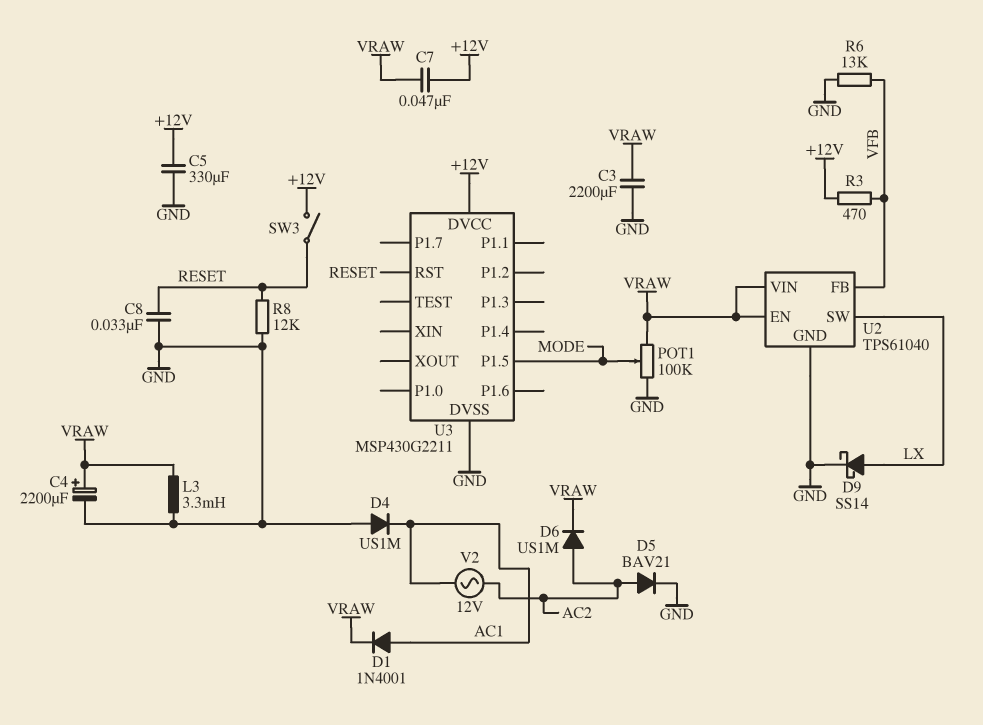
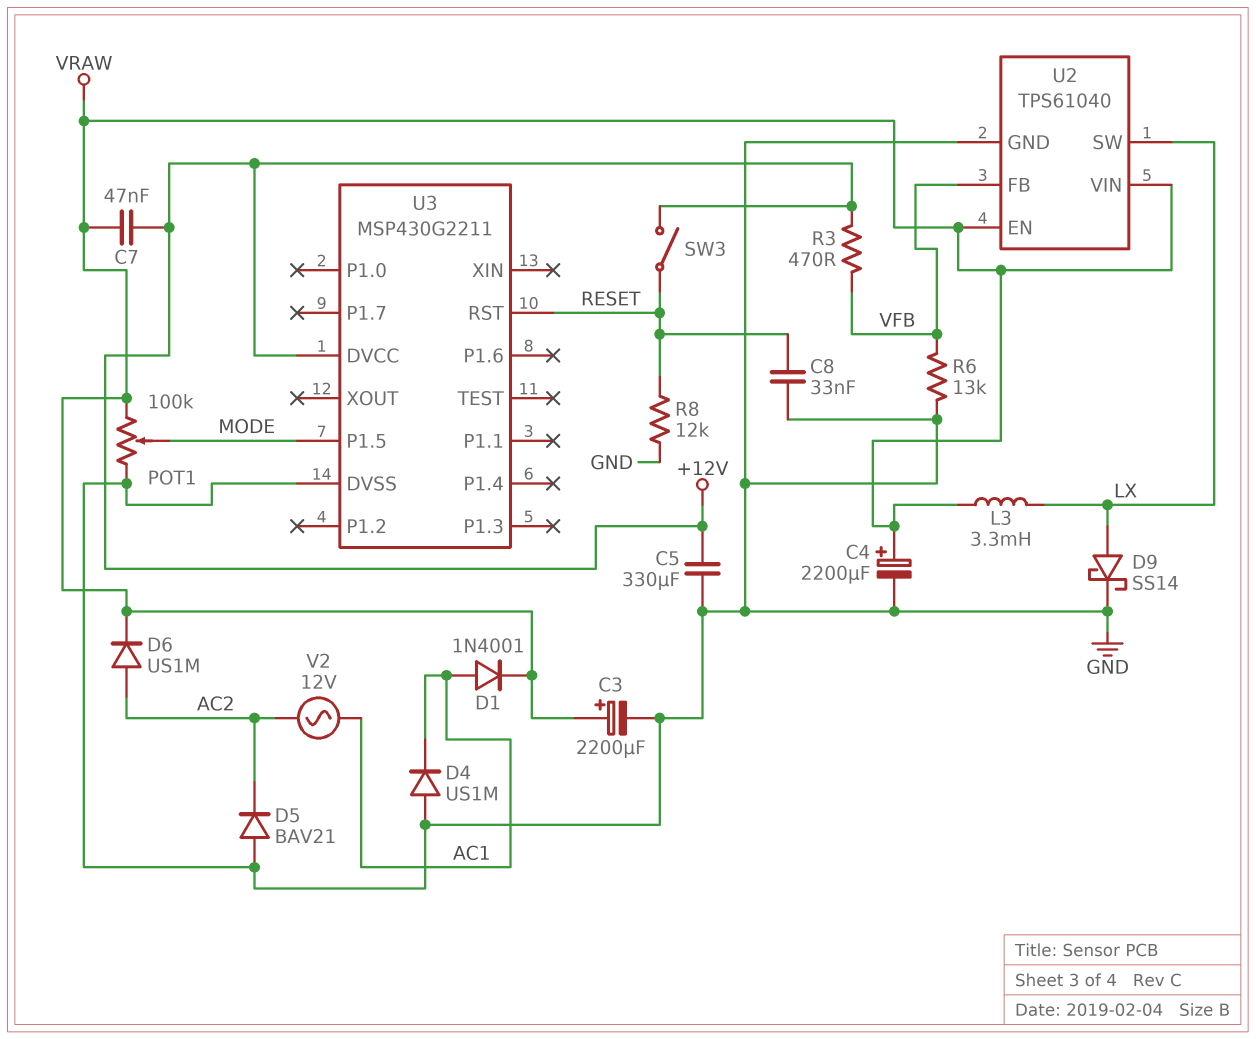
C3: 2200uF (GND, VRAW) -> 2200uF (plus VRAW, minus GND)
D5: diode BAV21 (A AC2, K GND) -> diode BAV21 (A GND, K AC2)
L3: 3.3mH (GND, VRAW) -> 3.3mH (LX, VRAW)

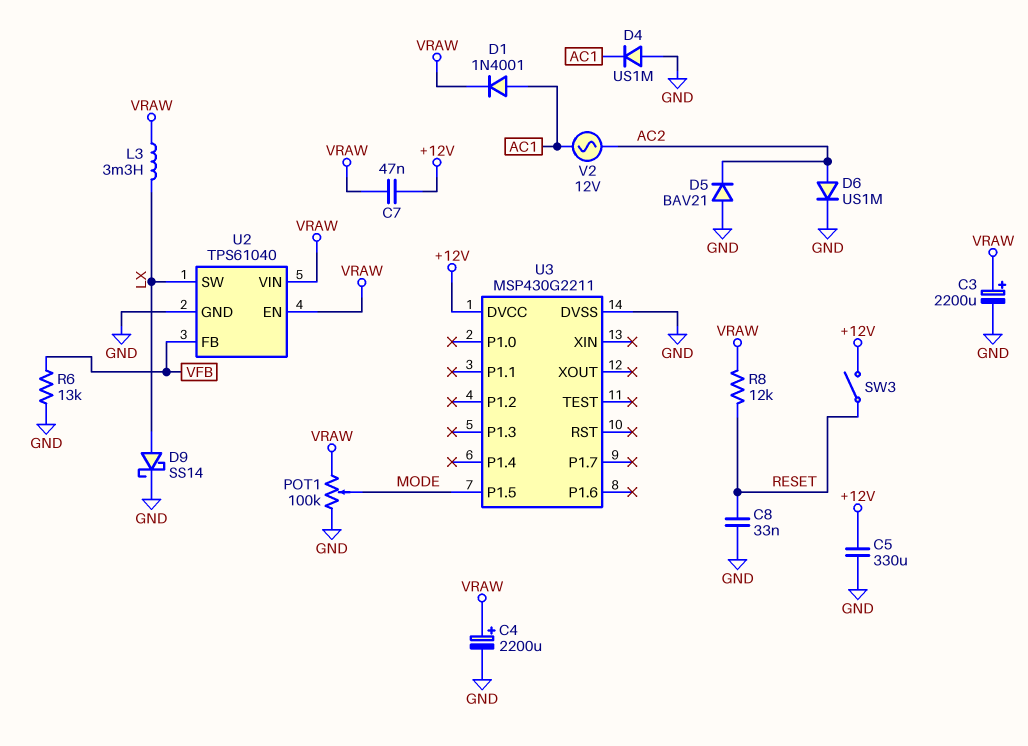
D6: diode US1M (A AC2, K VRAW) -> diode US1M (A AC2, K GND)
R3: 470 (+12V, VFB) -> none
R8: 12k (GND, RESET) -> 12k (RESET, VRAW)
U3 pin RST: RESET -> none

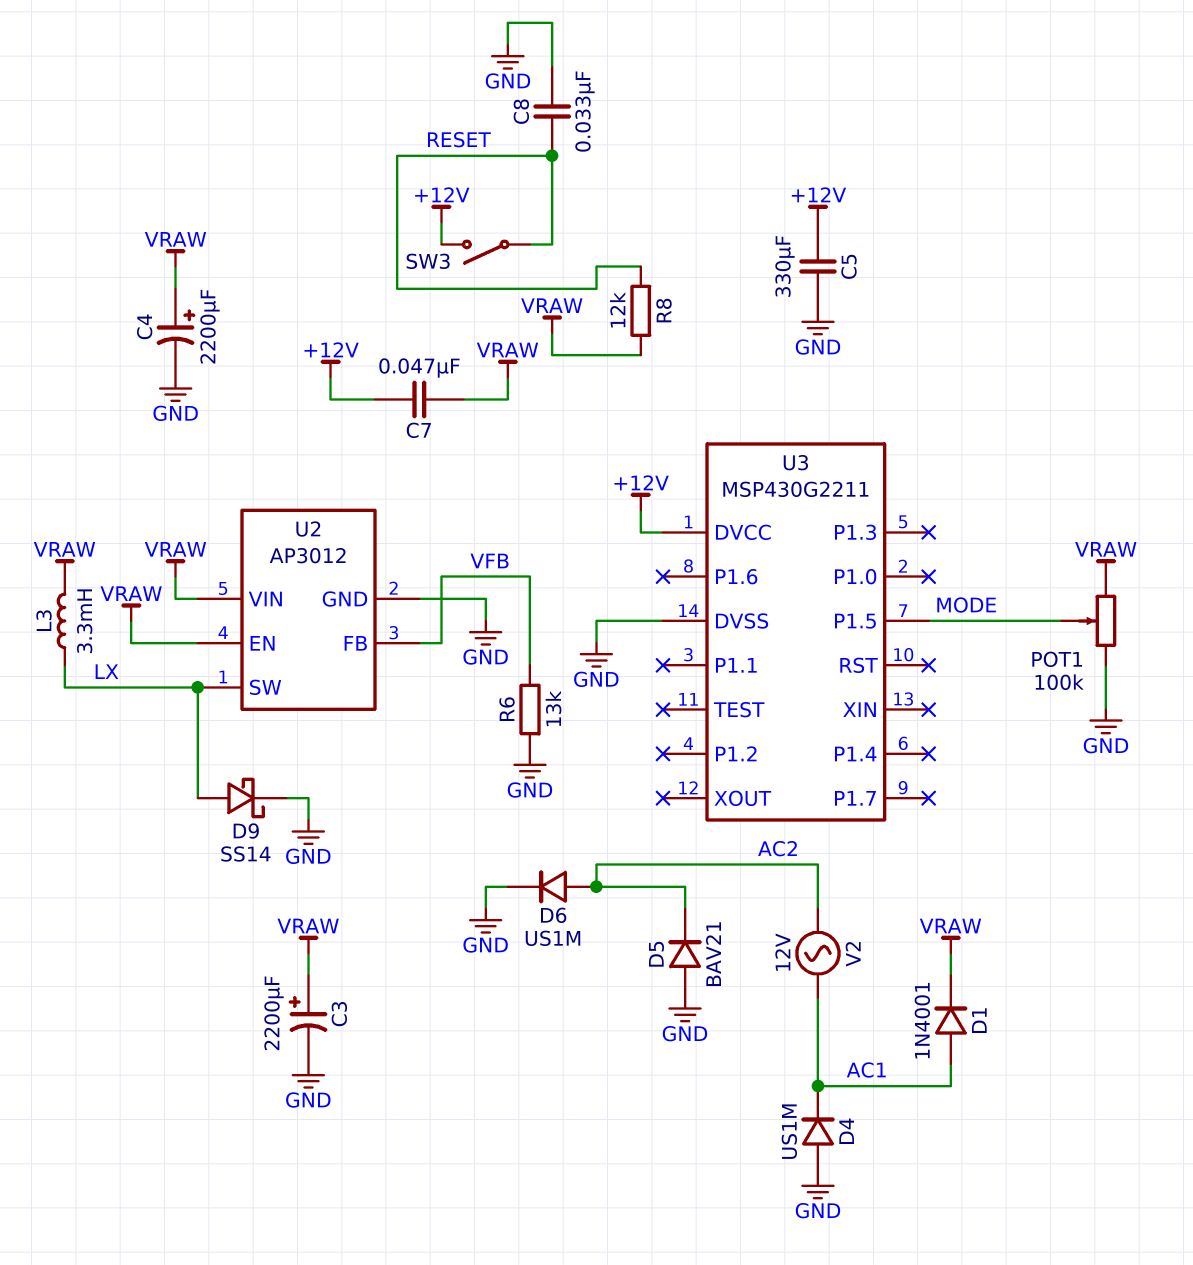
U2: TPS61040 -> AP3012

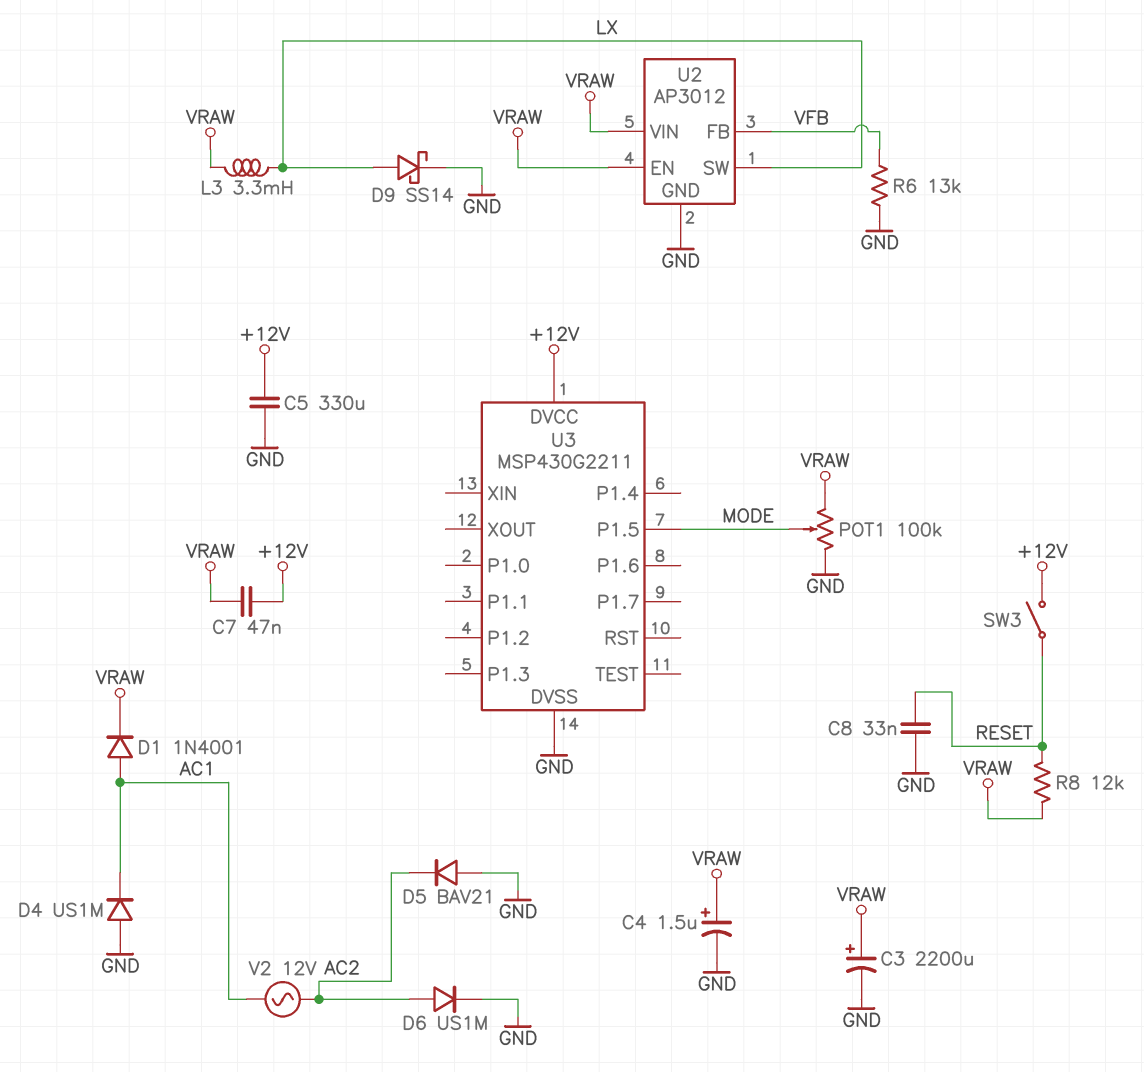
C4: 2200uF (plus VRAW, minus GND) -> 1.5uF (plus VRAW, minus GND)

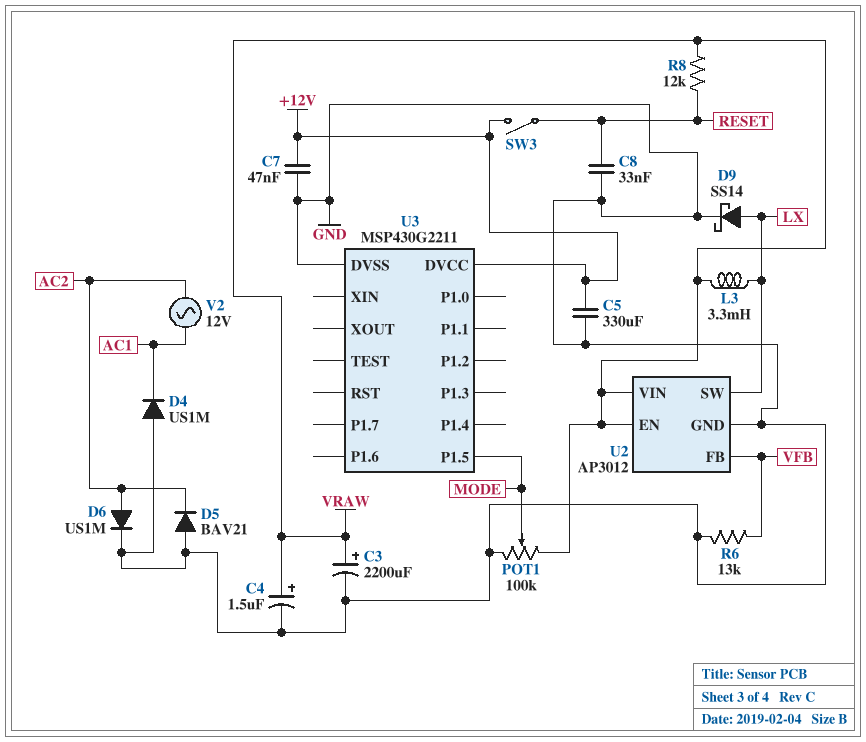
C7: 47nF (+12V, VRAW) -> 47nF (+12V, GND)
D1: diode 1N4001 (A AC1, K VRAW) -> none

